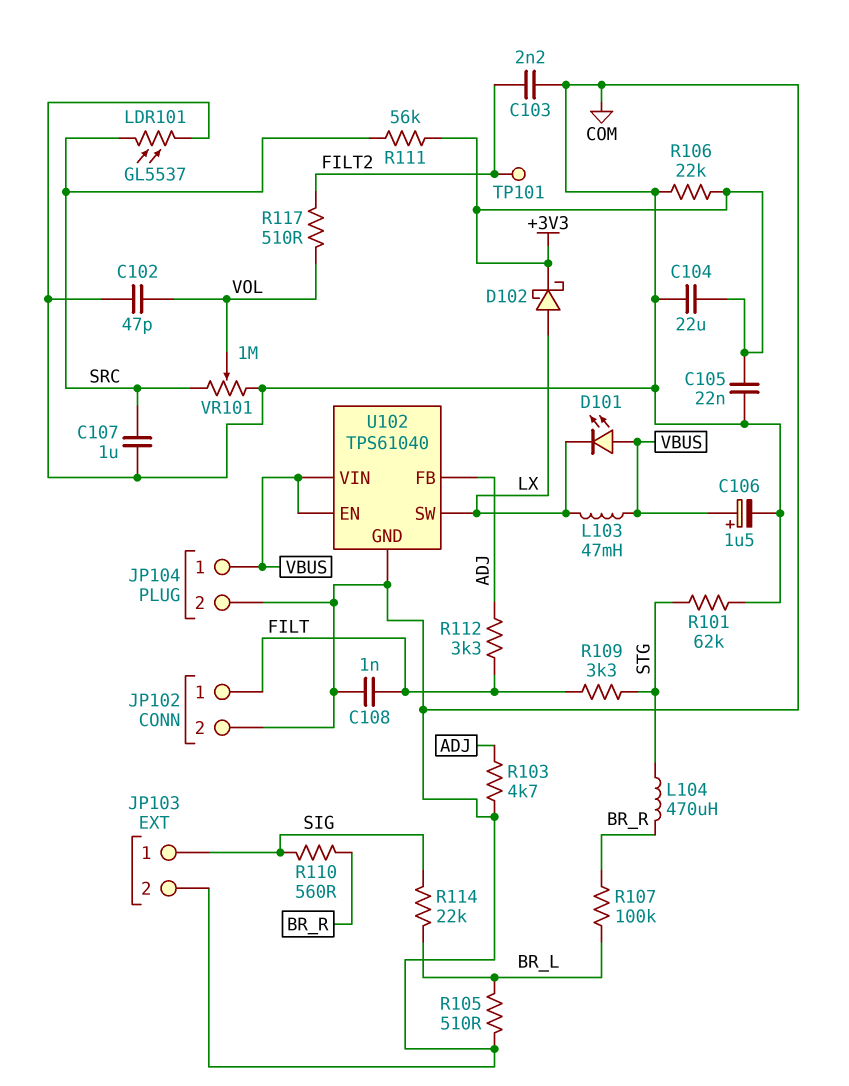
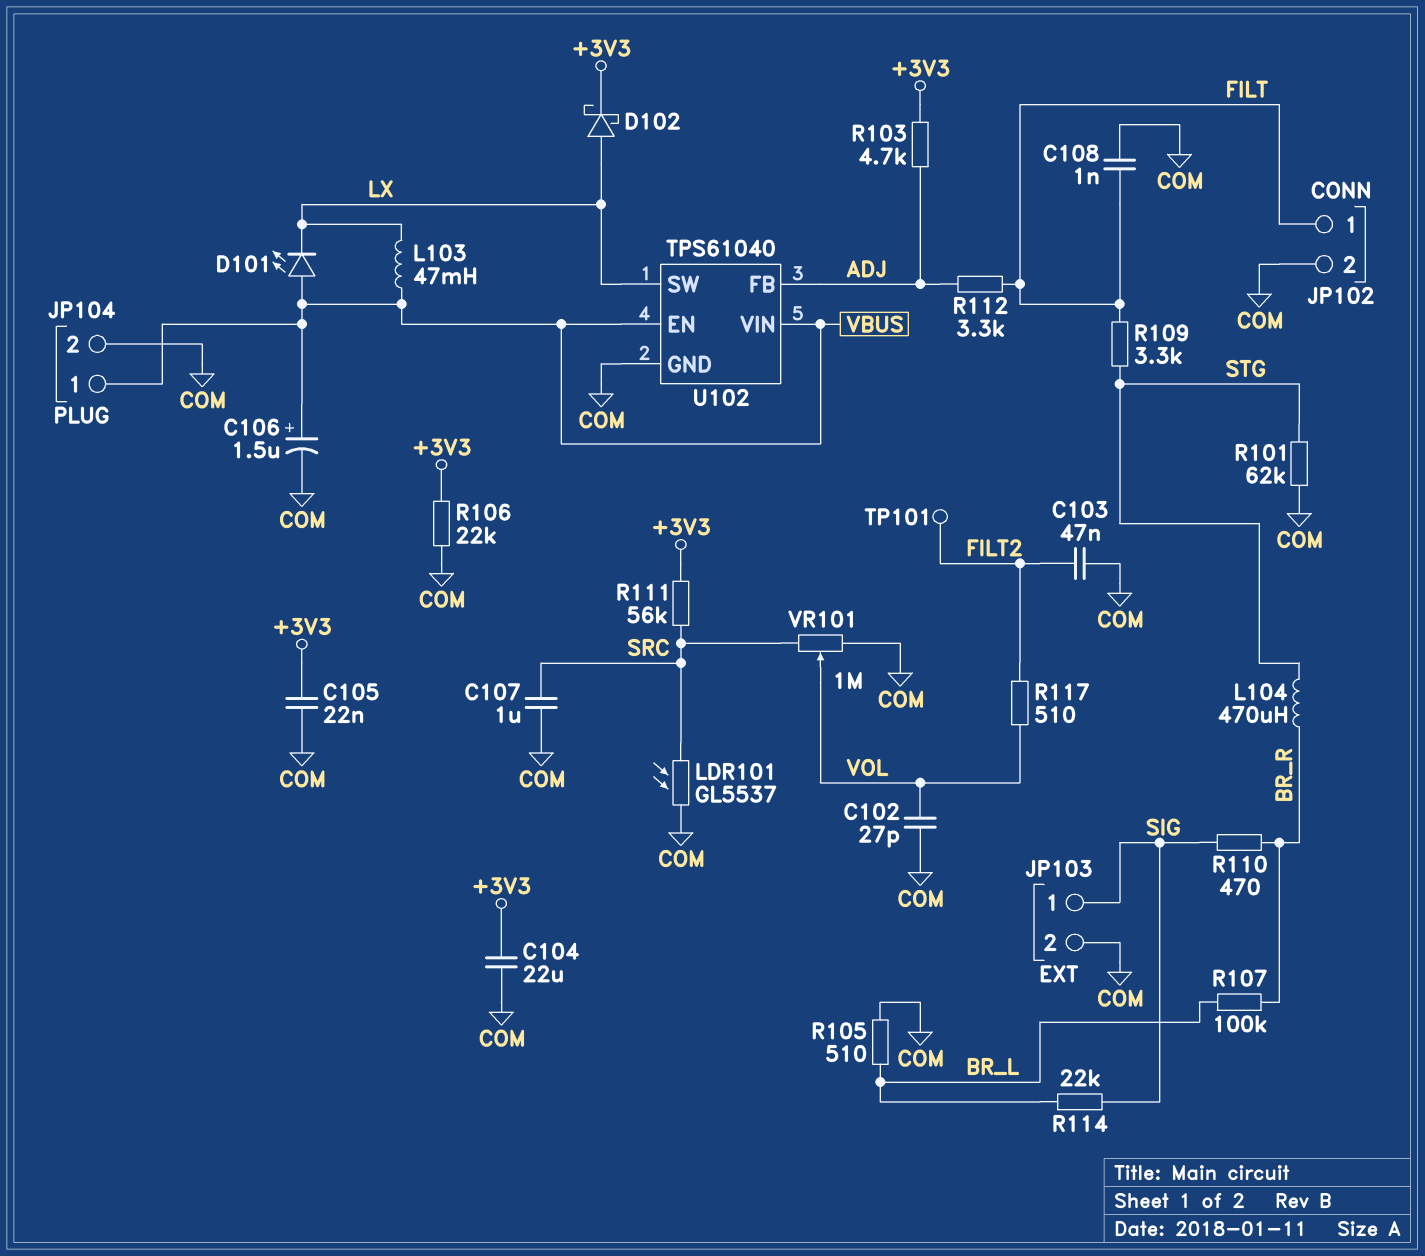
C102: 47pF (COM, VOL) -> 27pF (COM, VOL)
C103: 2.2nF (COM, FILT2) -> 47nF (COM, FILT2)
R103: 4.7k (ADJ, COM) -> 4.7k (+3V3, ADJ)
R110: 560 (BR_R, SIG) -> 470 (BR_R, SIG)

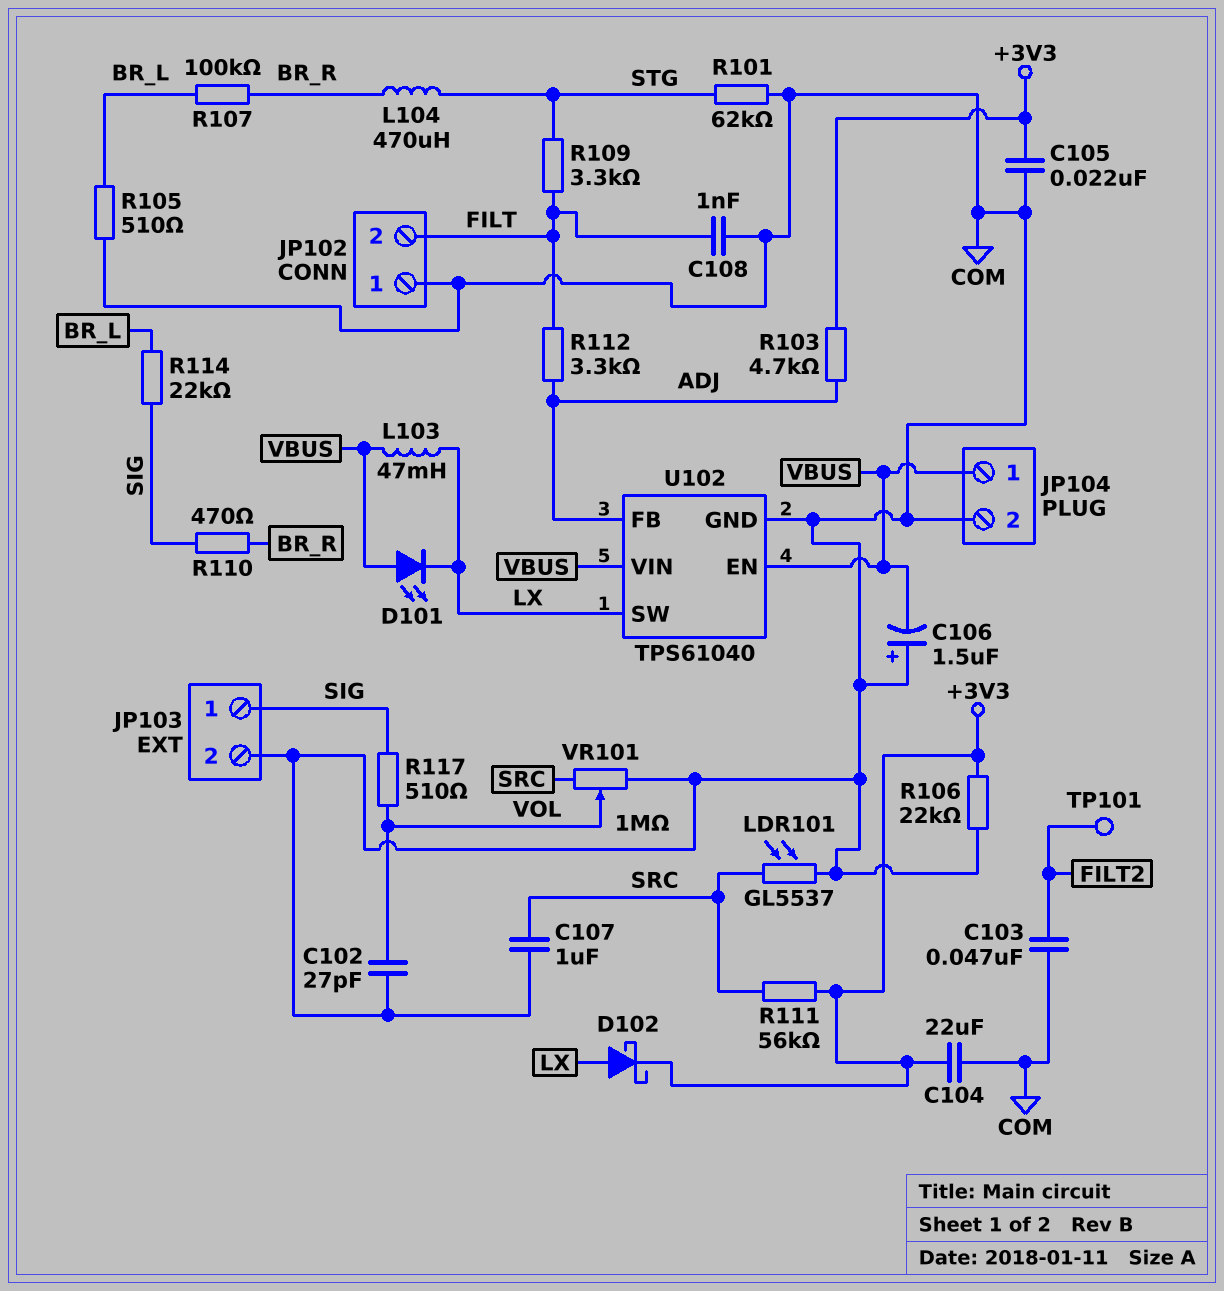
C106: 1.5uF (plus VBUS, minus COM) -> 1.5uF (plus COM, minus VBUS)
JP102 pin 1: FILT -> COM
JP102 pin 2: COM -> FILT
R117: 510 (FILT2, VOL) -> 510 (SIG, VOL)

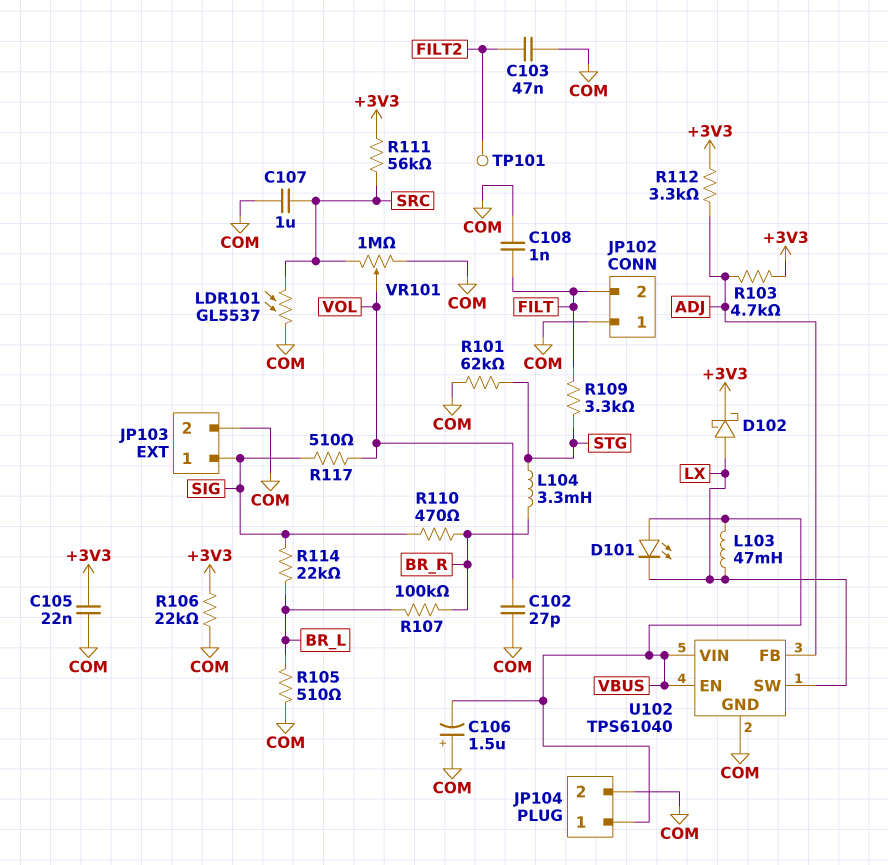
C104: 22uF (+3V3, COM) -> none
L104: 470uH (BR_R, STG) -> 3.3mH (BR_R, STG)
R112: 3.3k (ADJ, FILT) -> 3.3k (+3V3, ADJ)

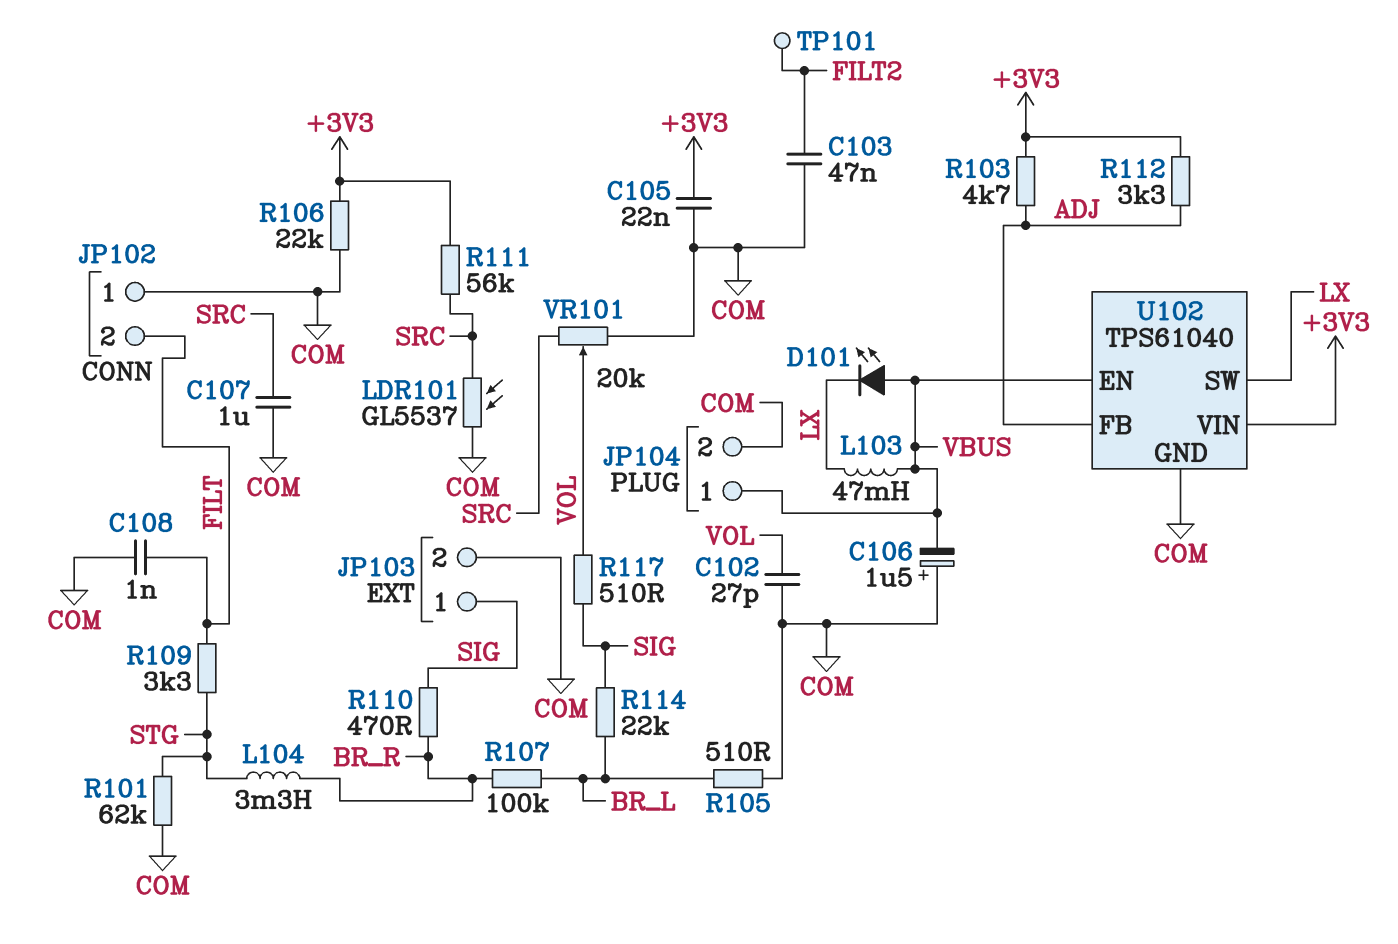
D102: schottky (A LX, K +3V3) -> none
U102 pin VIN: VBUS -> +3V3
VR101: 1M (COM, SRC, wiper VOL) -> 20k (COM, SRC, wiper VOL)

